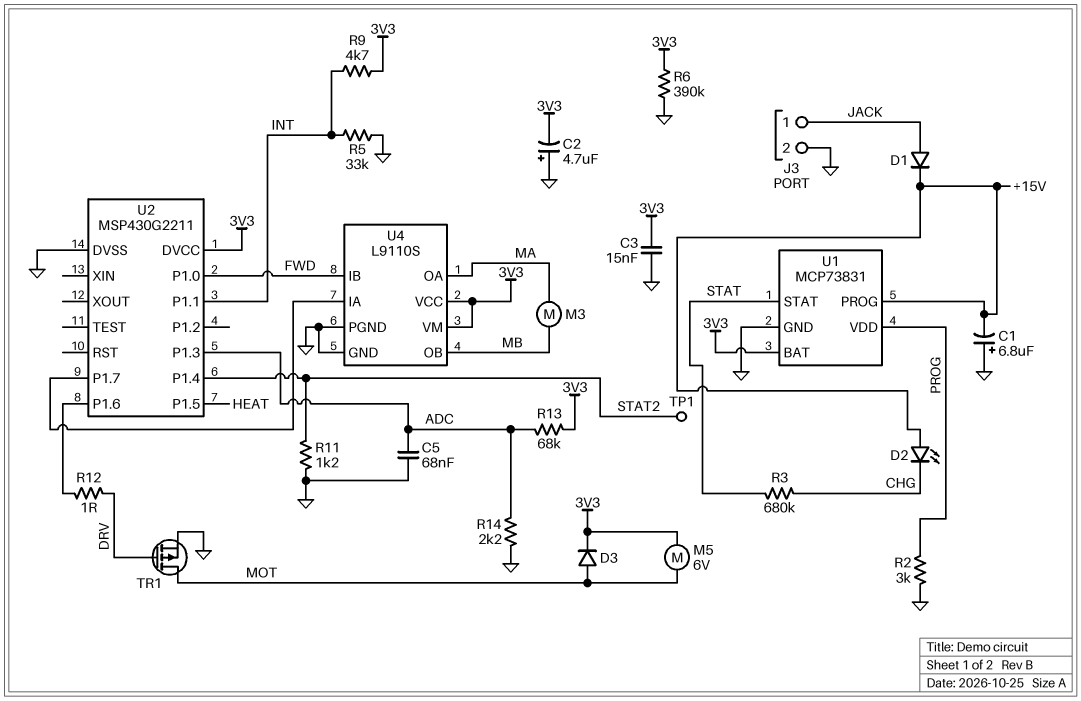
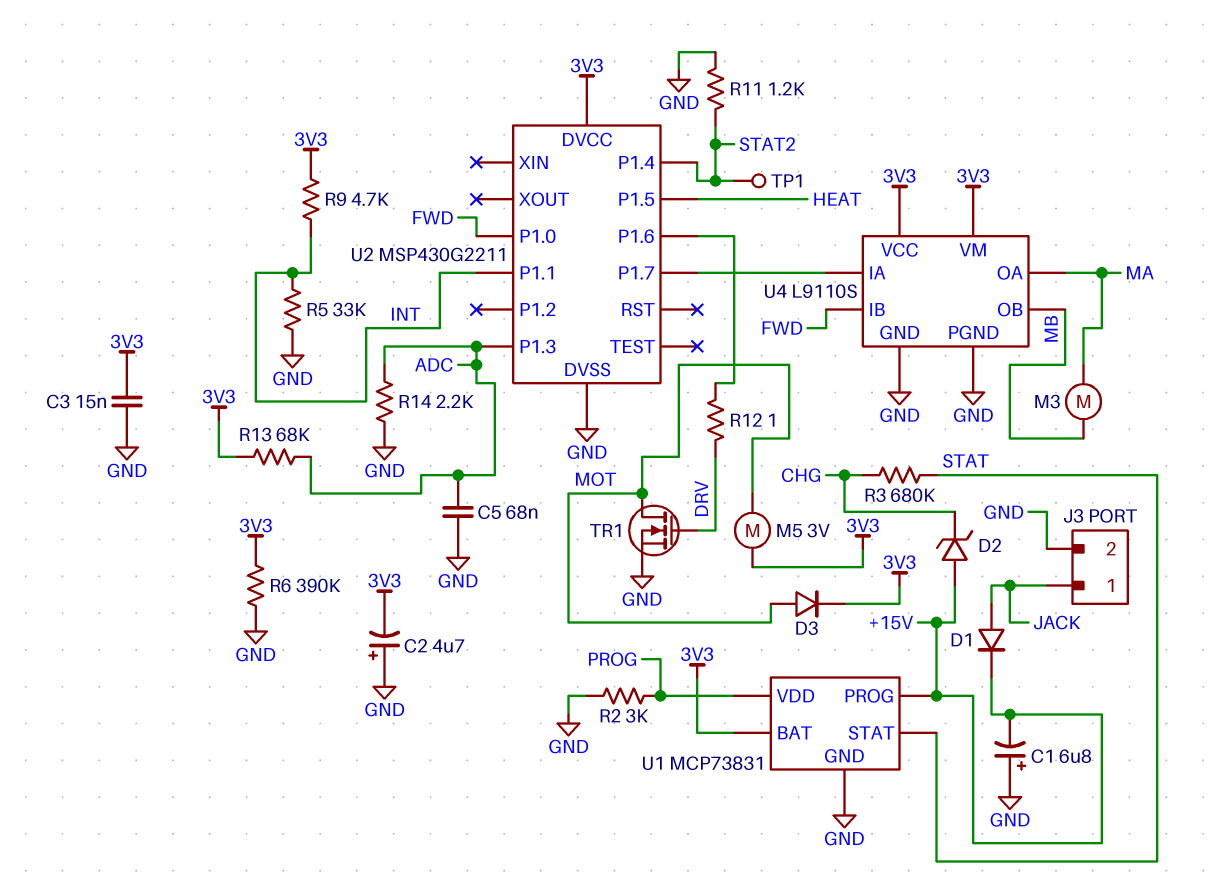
D2: LED (A +15V, K CHG) -> zener (A +15V, K CHG)
M5: motor 6V (3V3, MOT) -> motor 3V (3V3, MOT)
TR1: PMOS (G DRV, D MOT, S GND) -> NMOS (G DRV, D MOT, S GND)

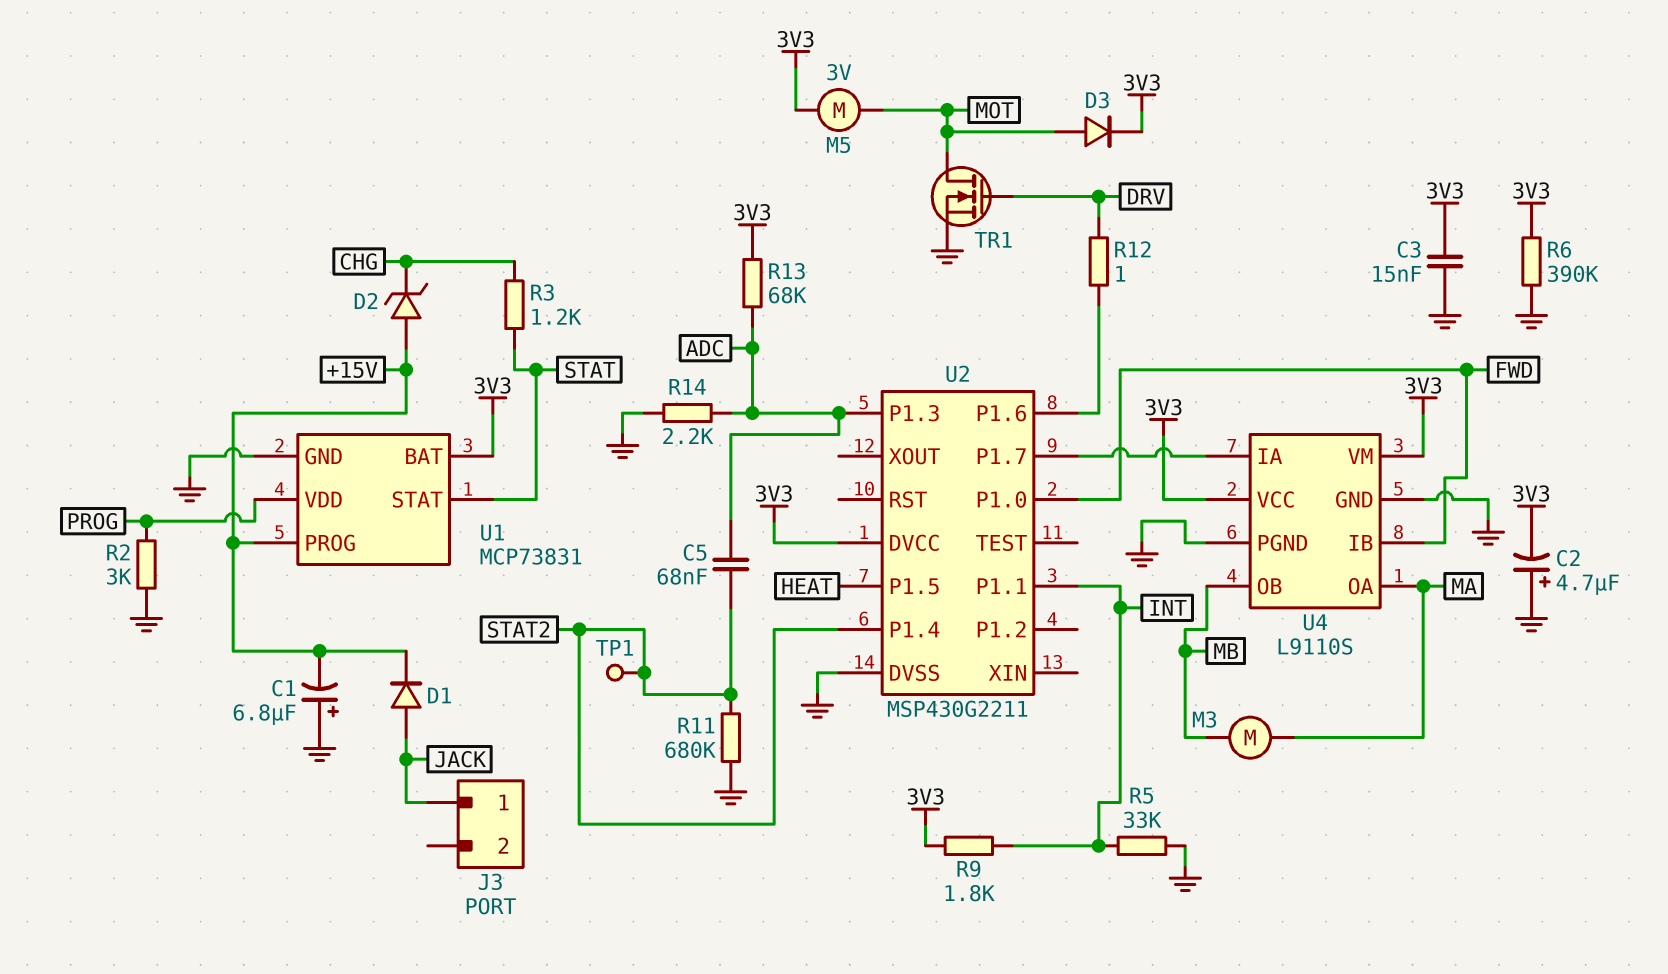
C5: 68nF (ADC, GND) -> 68nF (ADC, STAT2)
J3 pin 2: GND -> none
R3: 680k (CHG, STAT) -> 1.2k (CHG, STAT)
R9: 4.7k (3V3, INT) -> 1.8k (3V3, INT)
R11: 1.2k (GND, STAT2) -> 680k (GND, STAT2)

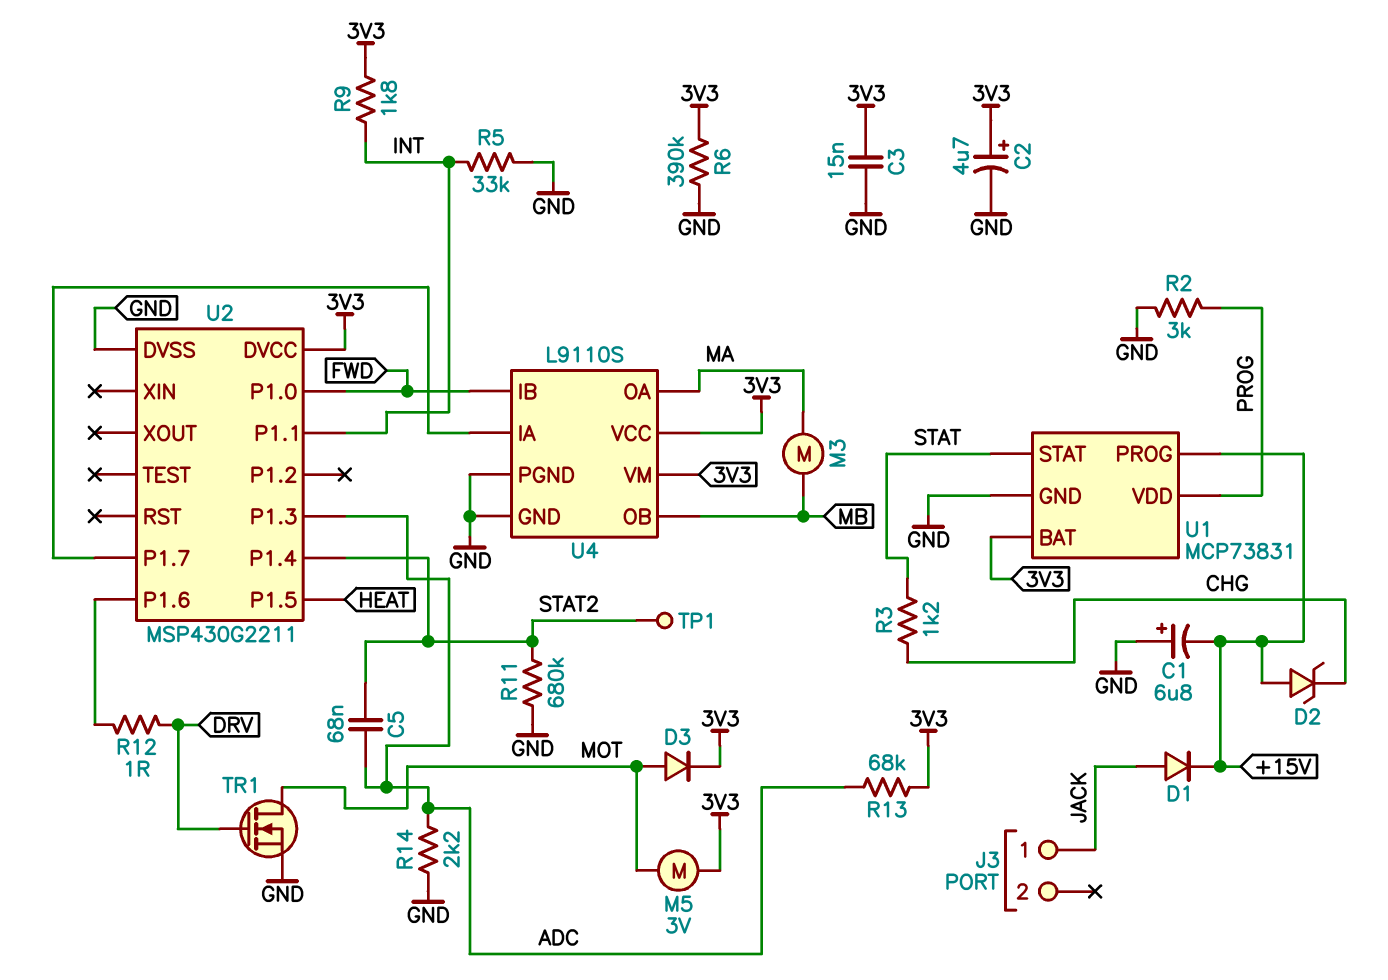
C2: 4.7uF (plus GND, minus 3V3) -> 4.7uF (plus 3V3, minus GND)

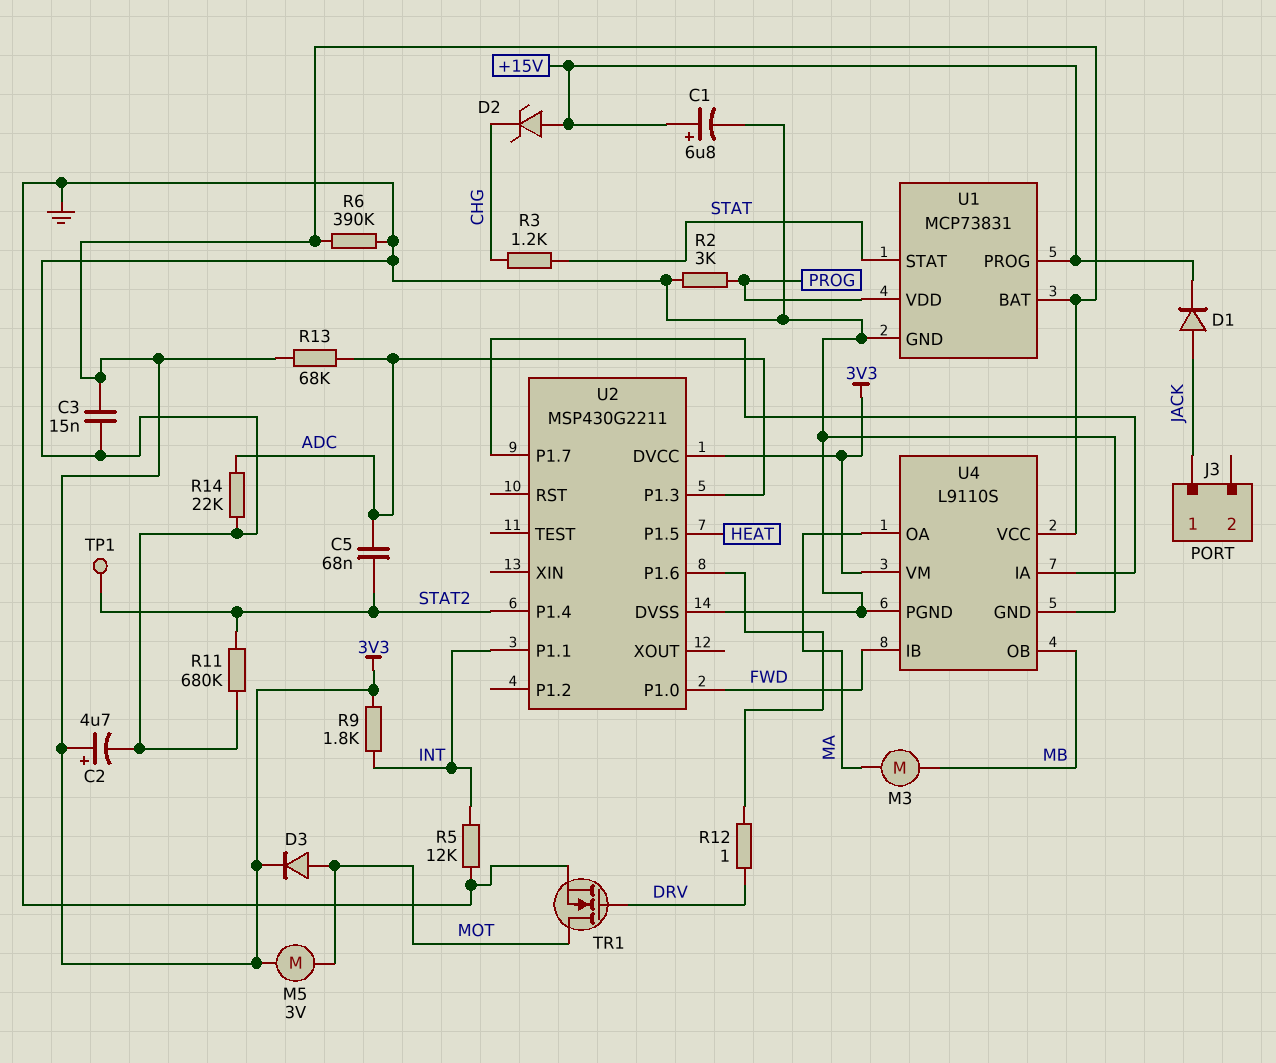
C1: 6.8uF (plus GND, minus +15V) -> 6.8uF (plus +15V, minus GND)
R5: 33k (GND, INT) -> 12k (GND, INT)
R14: 2.2k (ADC, GND) -> 22k (ADC, GND)

